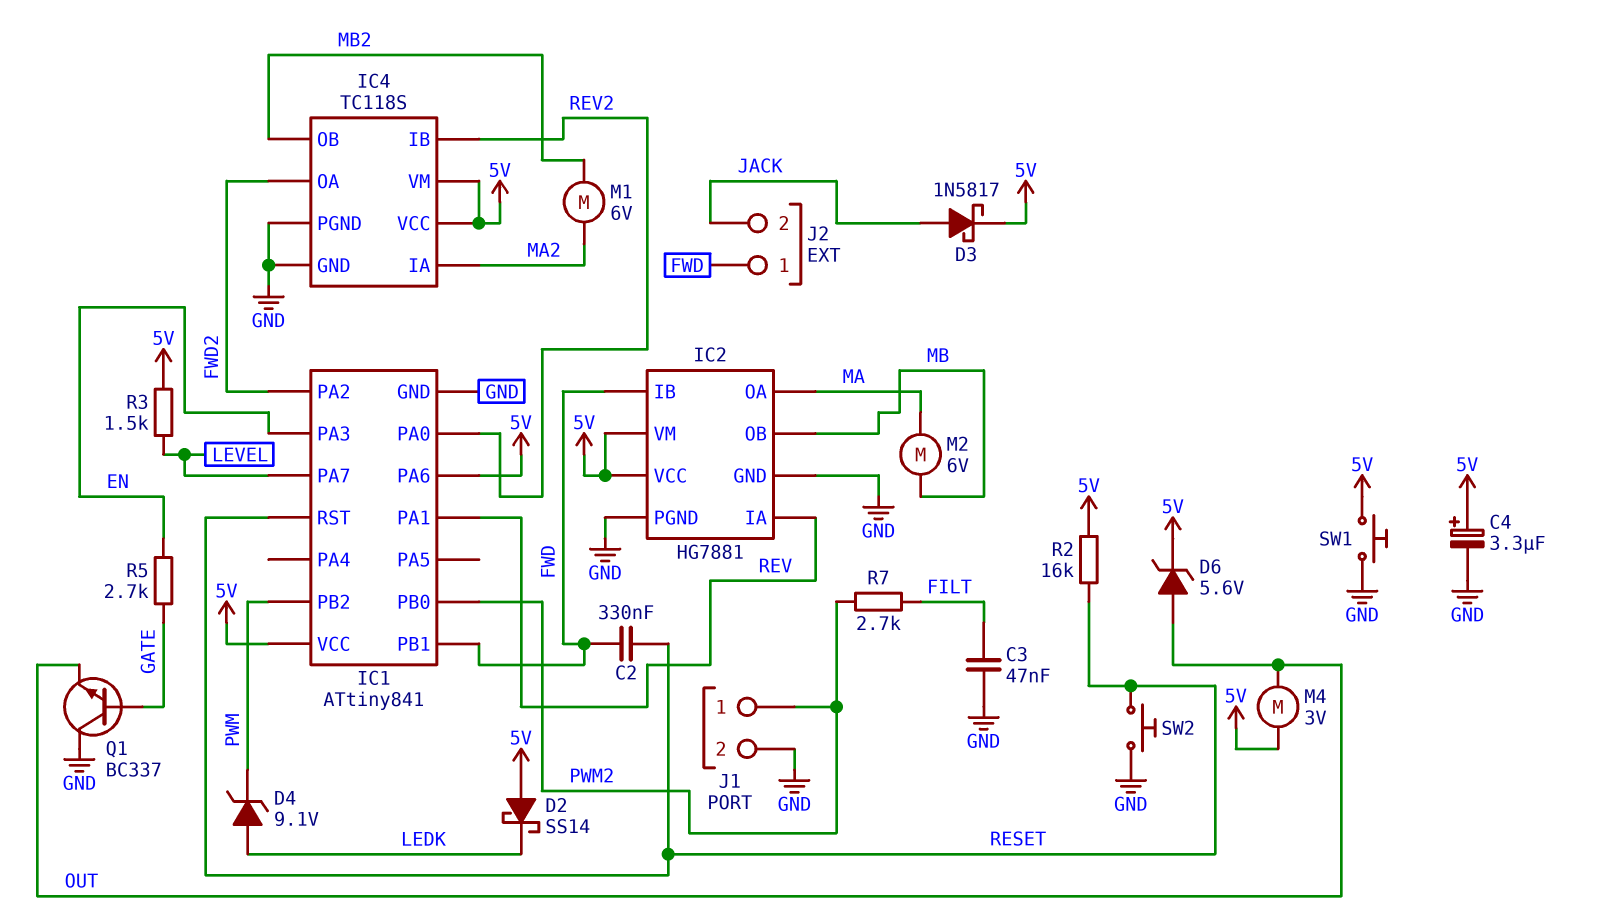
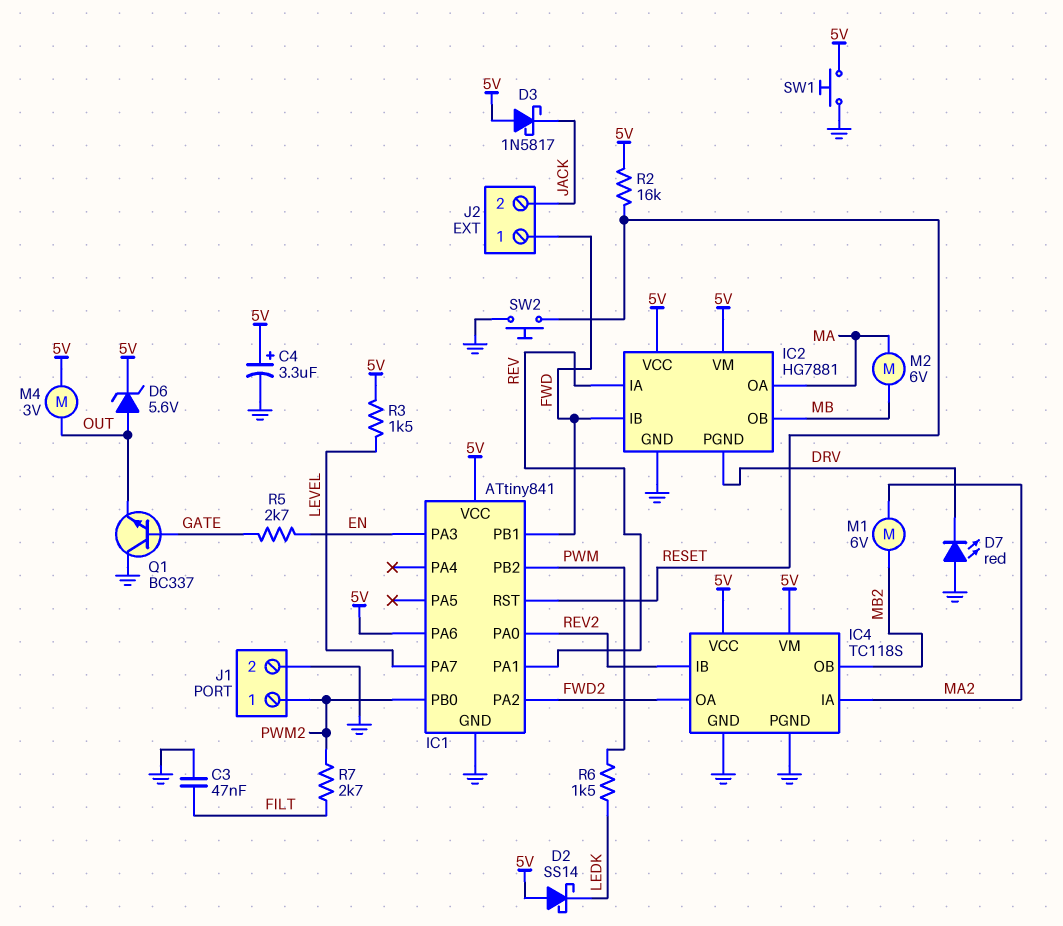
C2: 330nF (FWD, RESET) -> none
D3: schottky 1N5817 (A JACK, K 5V) -> schottky 1N5817 (A 5V, K JACK)
D4: zener 9.1V (A LEDK, K PWM) -> none
D7: none -> LED red (A GND, K DRV)
IC2 pin PGND: GND -> DRV
R6: none -> 1.5k (LEDK, PWM)

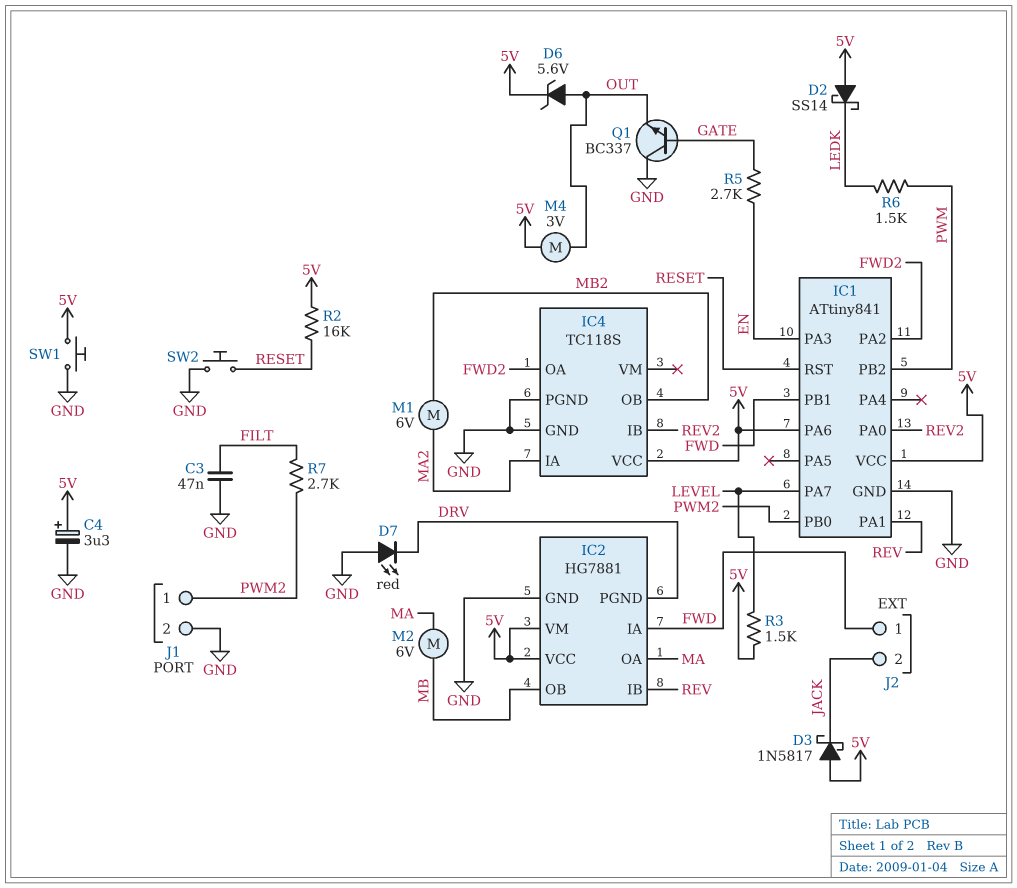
IC2 pin IA: REV -> FWD
IC2 pin IB: FWD -> REV
IC4 pin VM: 5V -> none

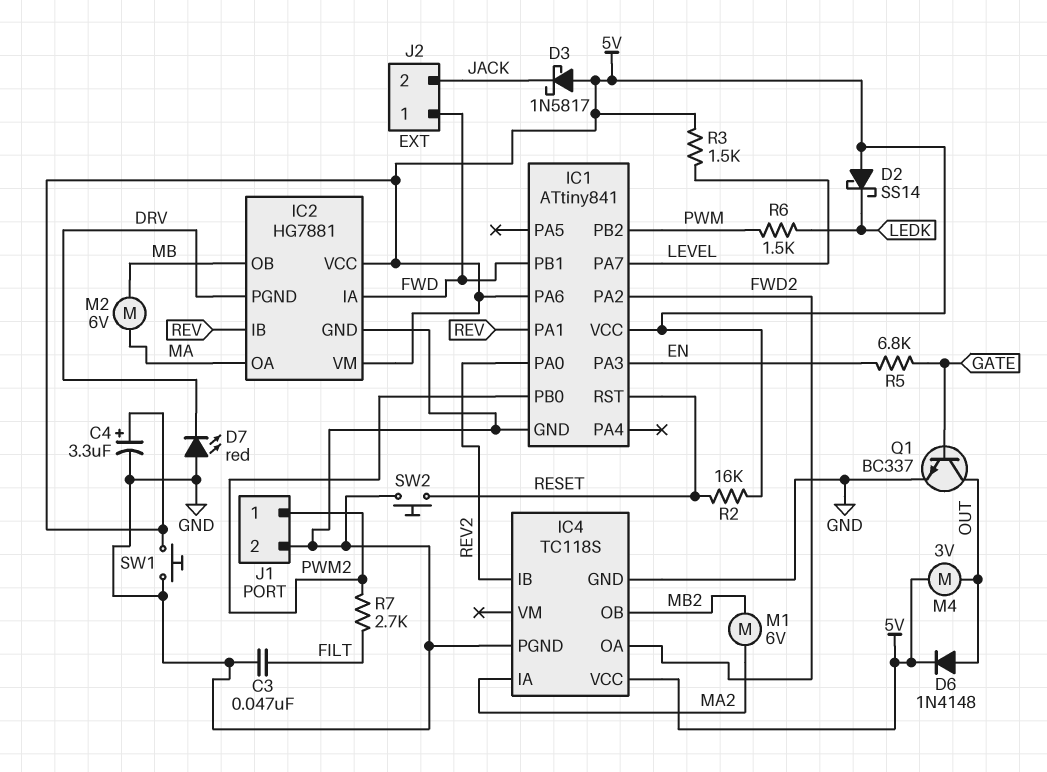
D6: zener 5.6V (A OUT, K 5V) -> diode 1N4148 (A OUT, K 5V)
Q1: NPN BC337 (B GATE, C GND, E OUT) -> NPN BC337 (B GATE, C OUT, E GND)
R5: 2.7k (EN, GATE) -> 6.8k (EN, GATE)

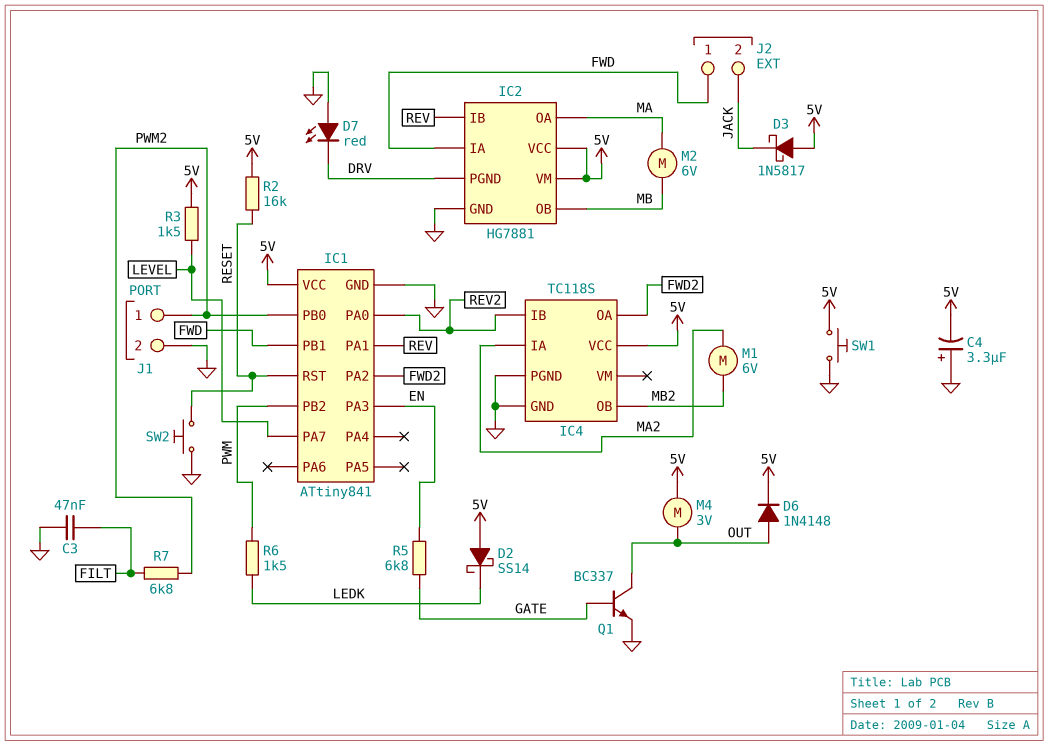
C4: 3.3uF (plus 5V, minus GND) -> 3.3uF (plus GND, minus 5V)
IC1 pin PA6: 5V -> none
R7: 2.7k (FILT, PWM2) -> 6.8k (FILT, PWM2)

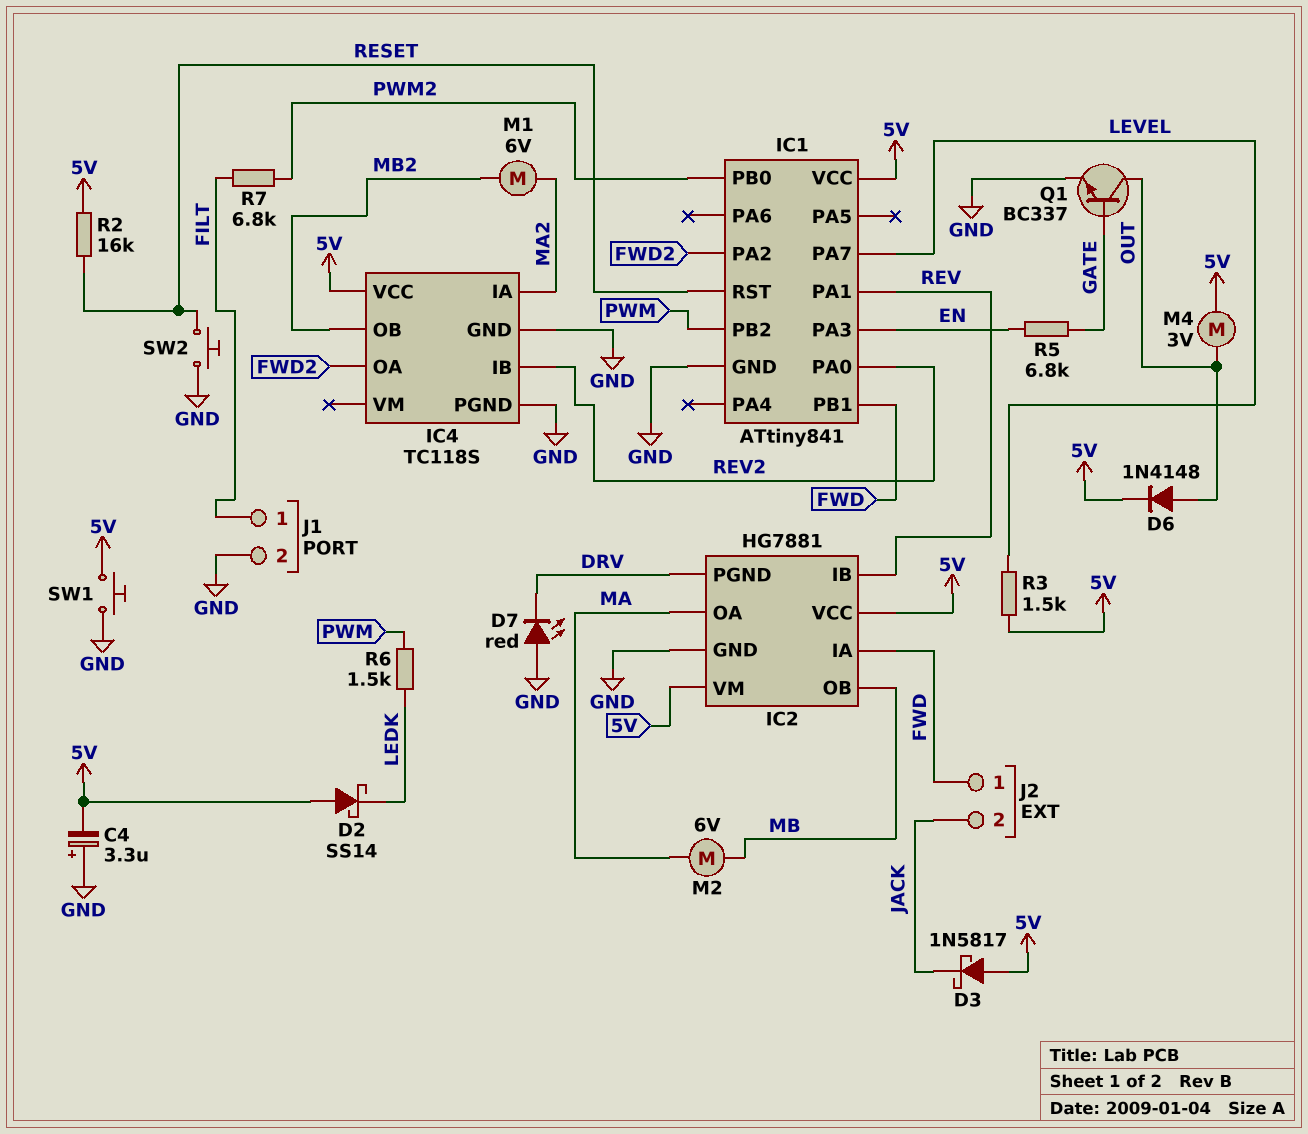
C3: 47nF (FILT, GND) -> none
J1 pin 1: PWM2 -> FILT

